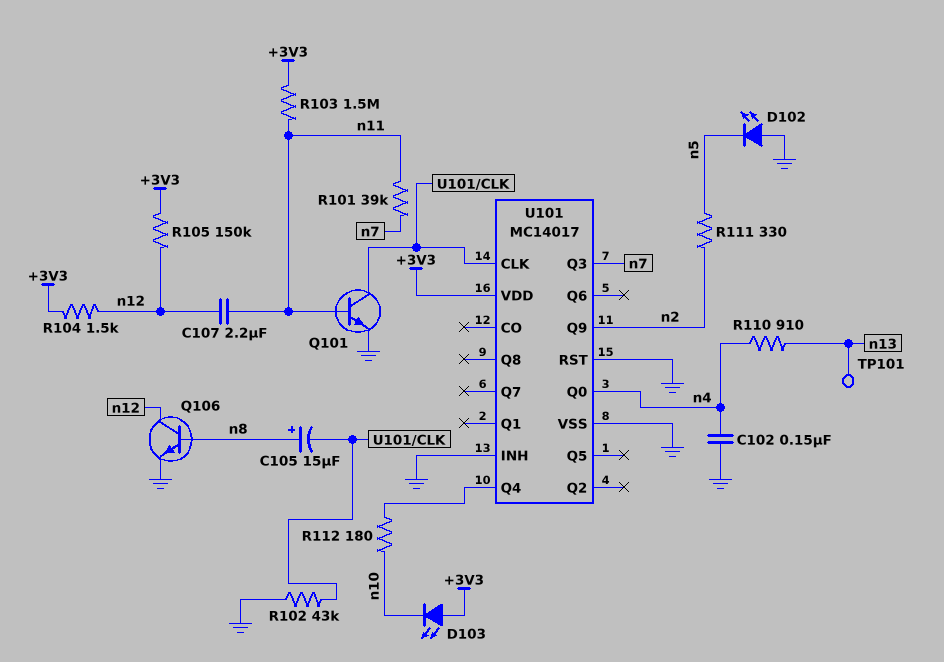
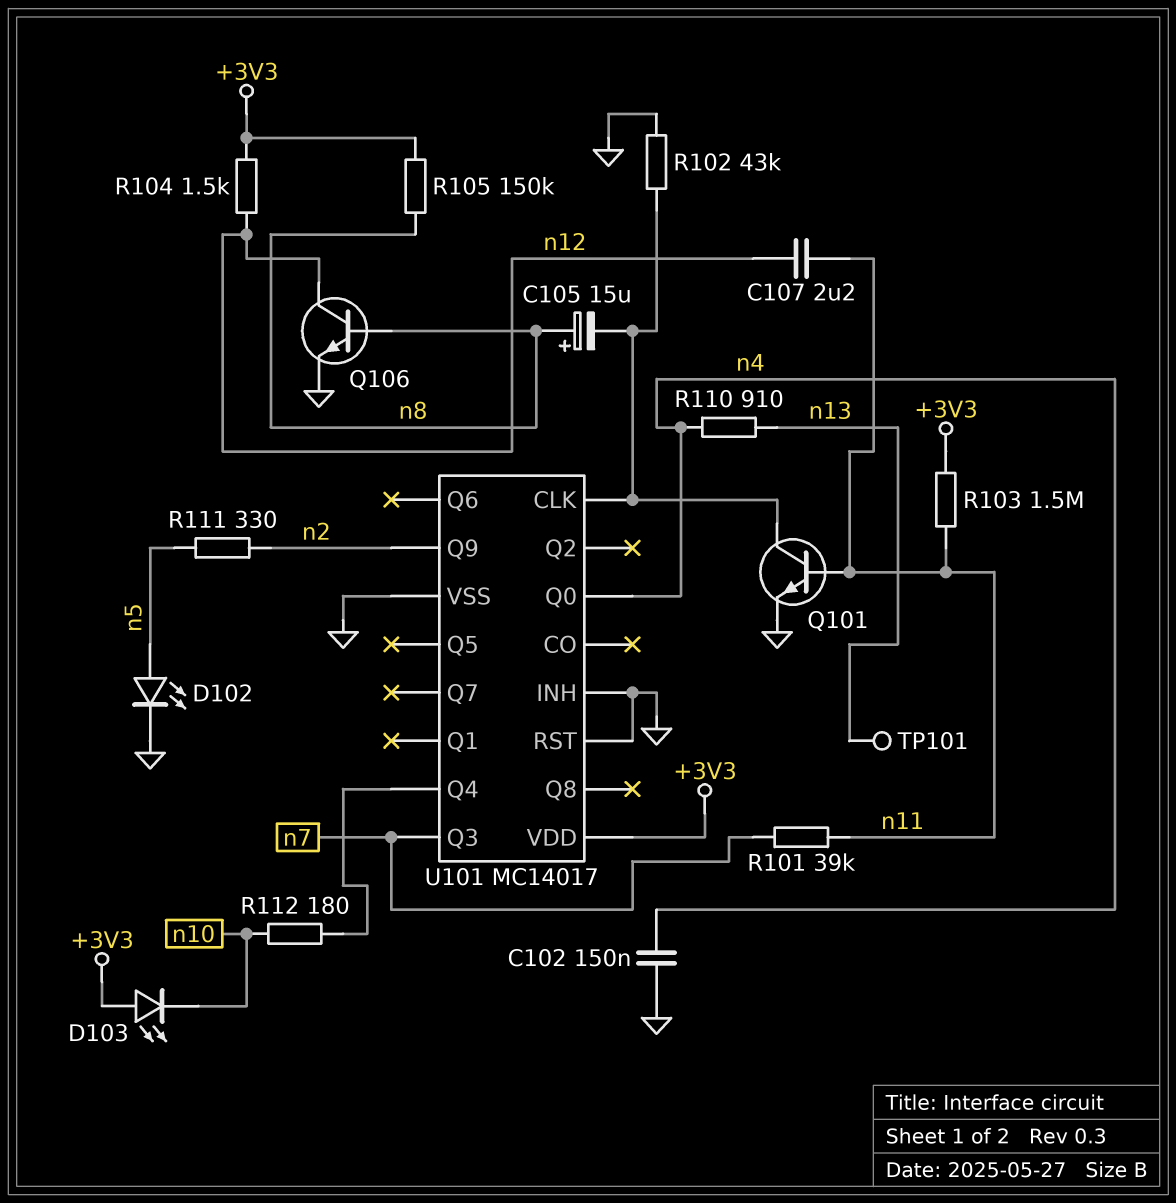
D102: LED (A GND, K n5) -> LED (A n5, K GND)
R105: 150k (+3V3, n12) -> 150k (+3V3, n8)

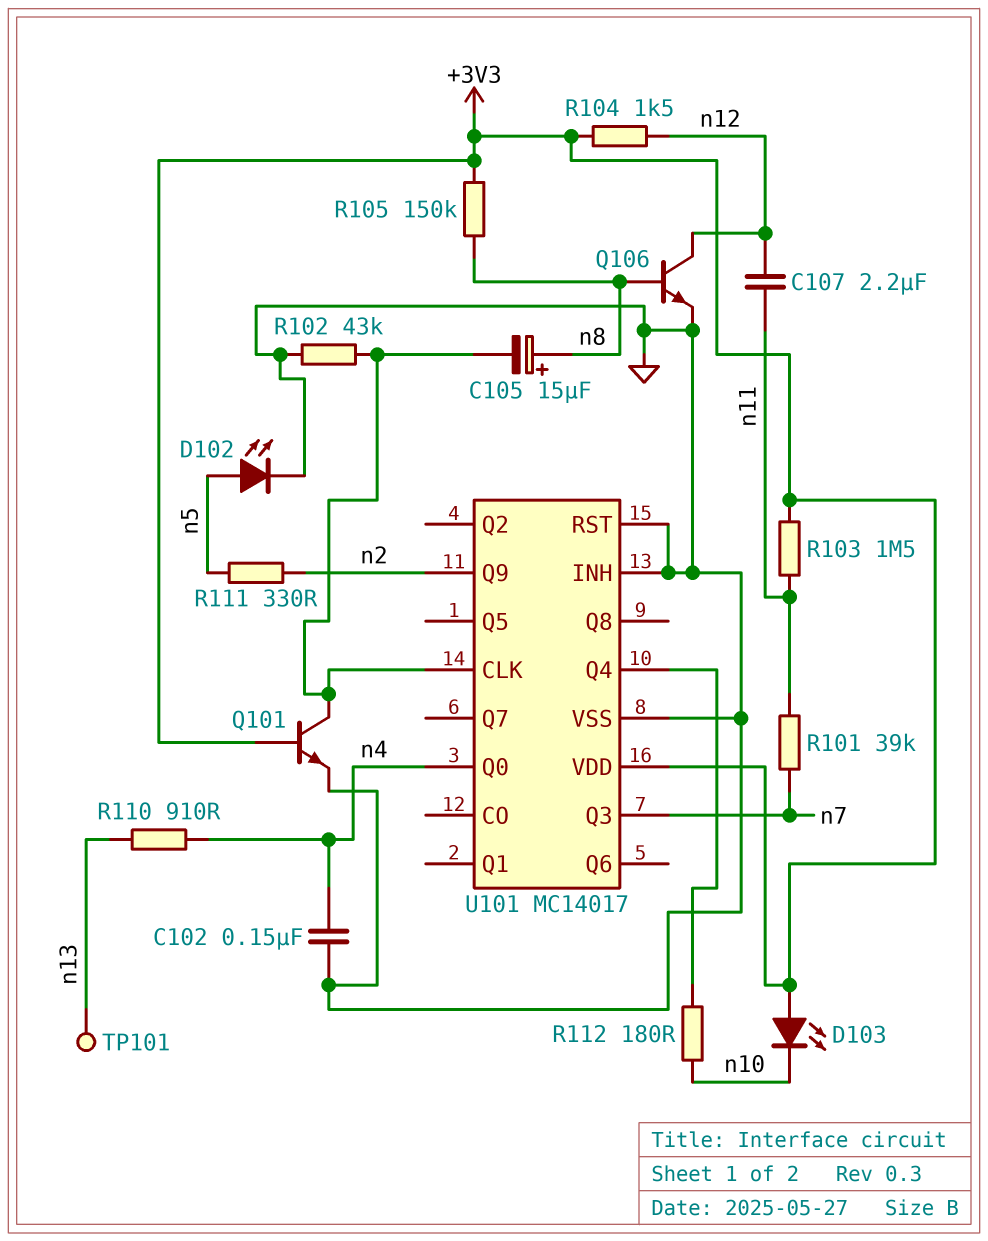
Q101: NPN (B n11, C U101/CLK, E GND) -> NPN (B +3V3, C U101/CLK, E GND)

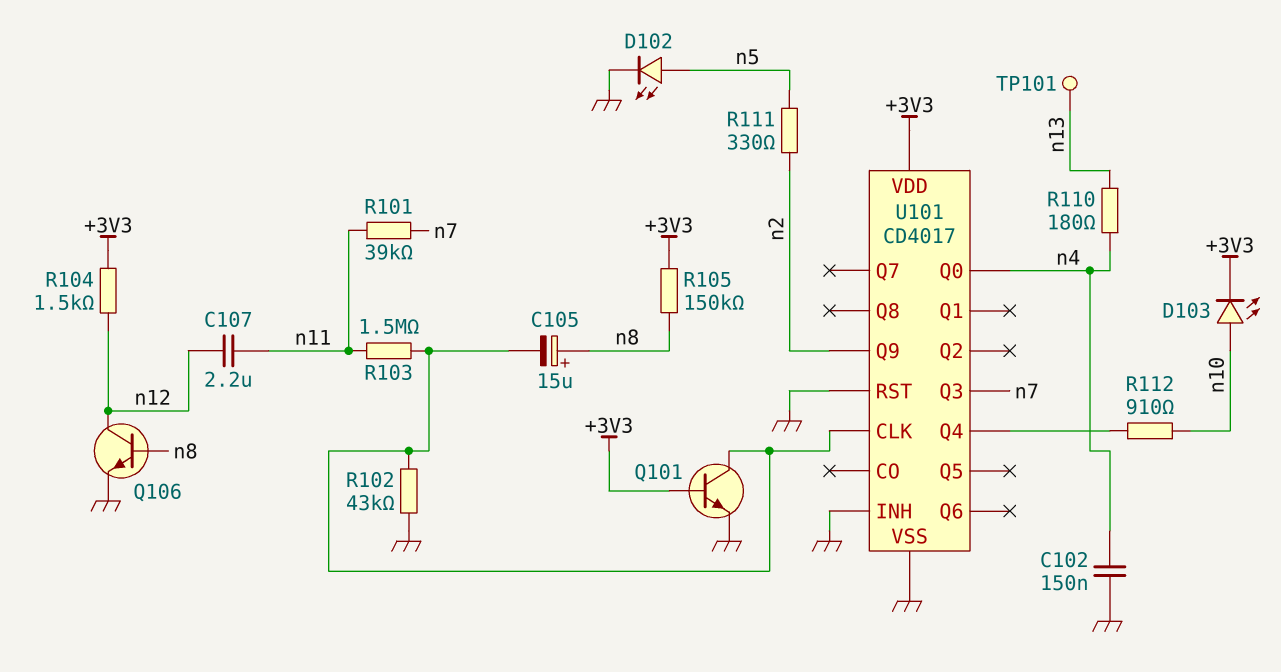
D103: LED (A +3V3, K n10) -> LED (A n10, K +3V3)
R103: 1.5M (+3V3, n11) -> 1.5M (U101/CLK, n11)
R110: 910 (n4, n13) -> 180 (n4, n13)
R112: 180 (U101/Q4, n10) -> 910 (U101/Q4, n10)
U101: MC14017 -> CD4017

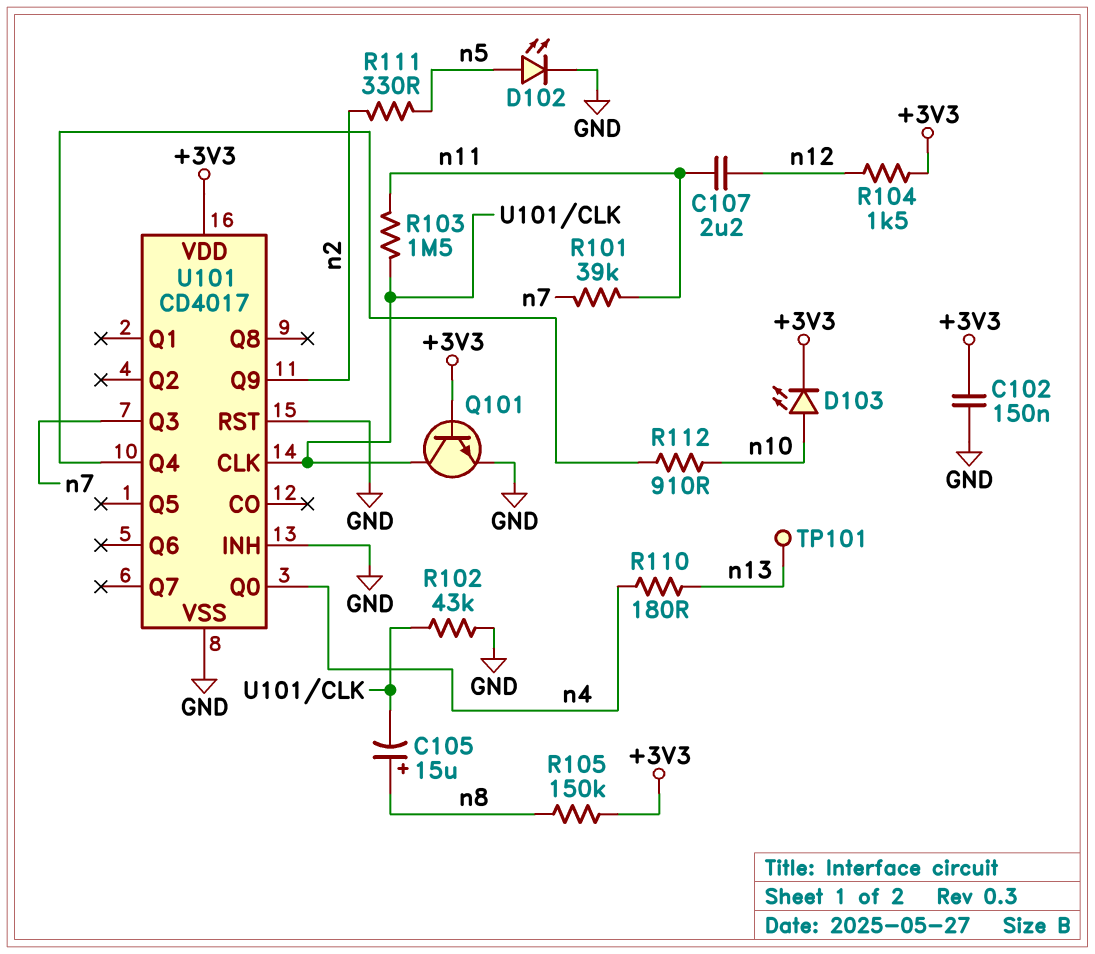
C102: 150nF (GND, n4) -> 150nF (+3V3, GND)
Q106: NPN (B n8, C n12, E GND) -> none

